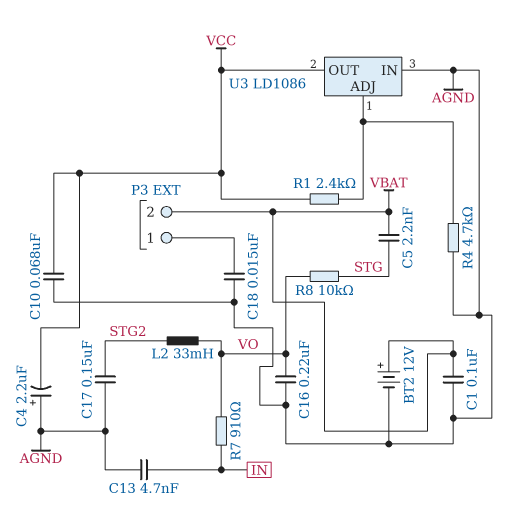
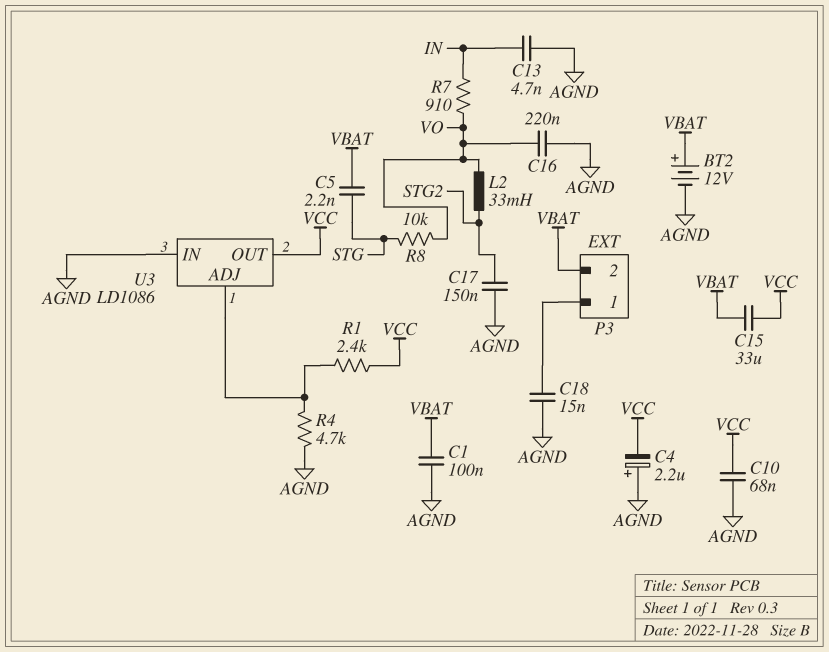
C15: none -> 33uF (VBAT, VCC)

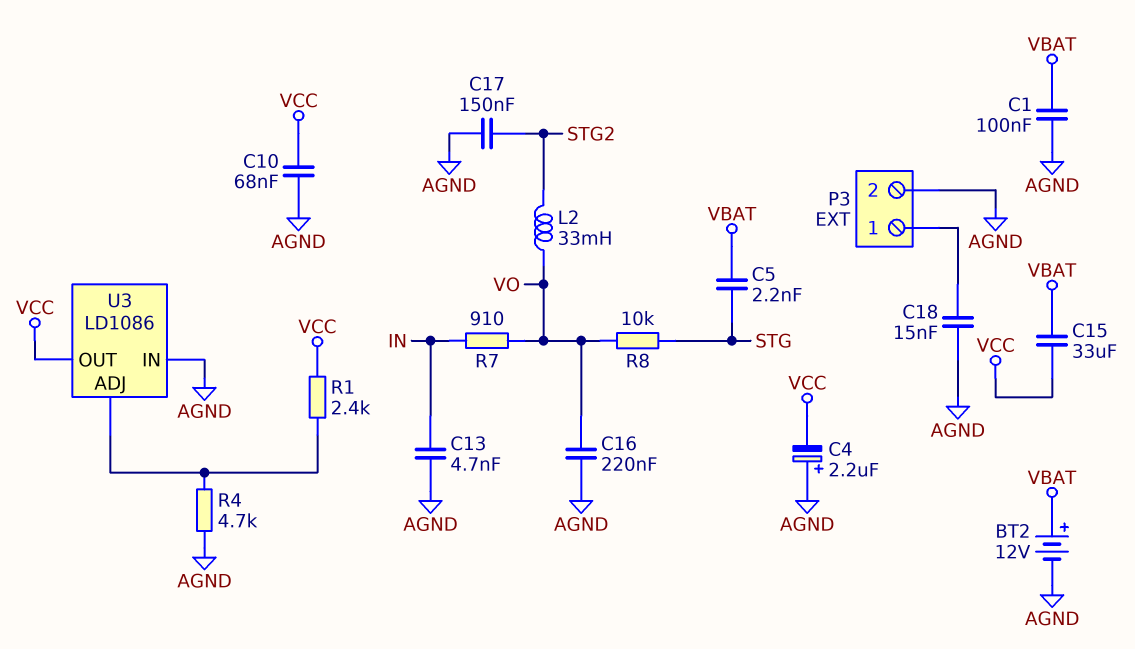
P3 pin 2: VBAT -> AGND

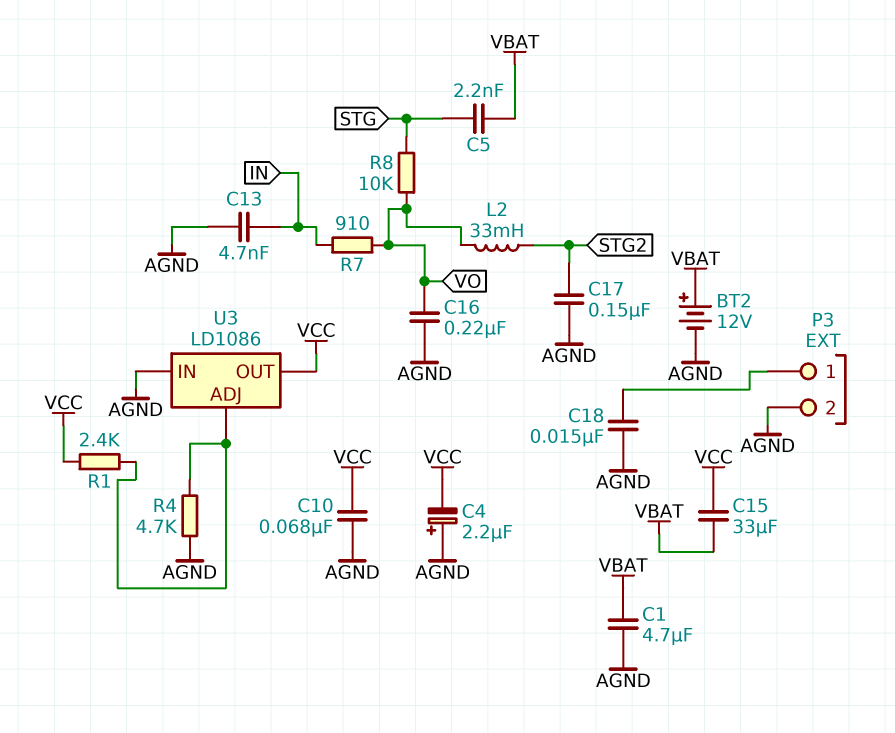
C1: 100nF (AGND, VBAT) -> 4.7uF (AGND, VBAT)

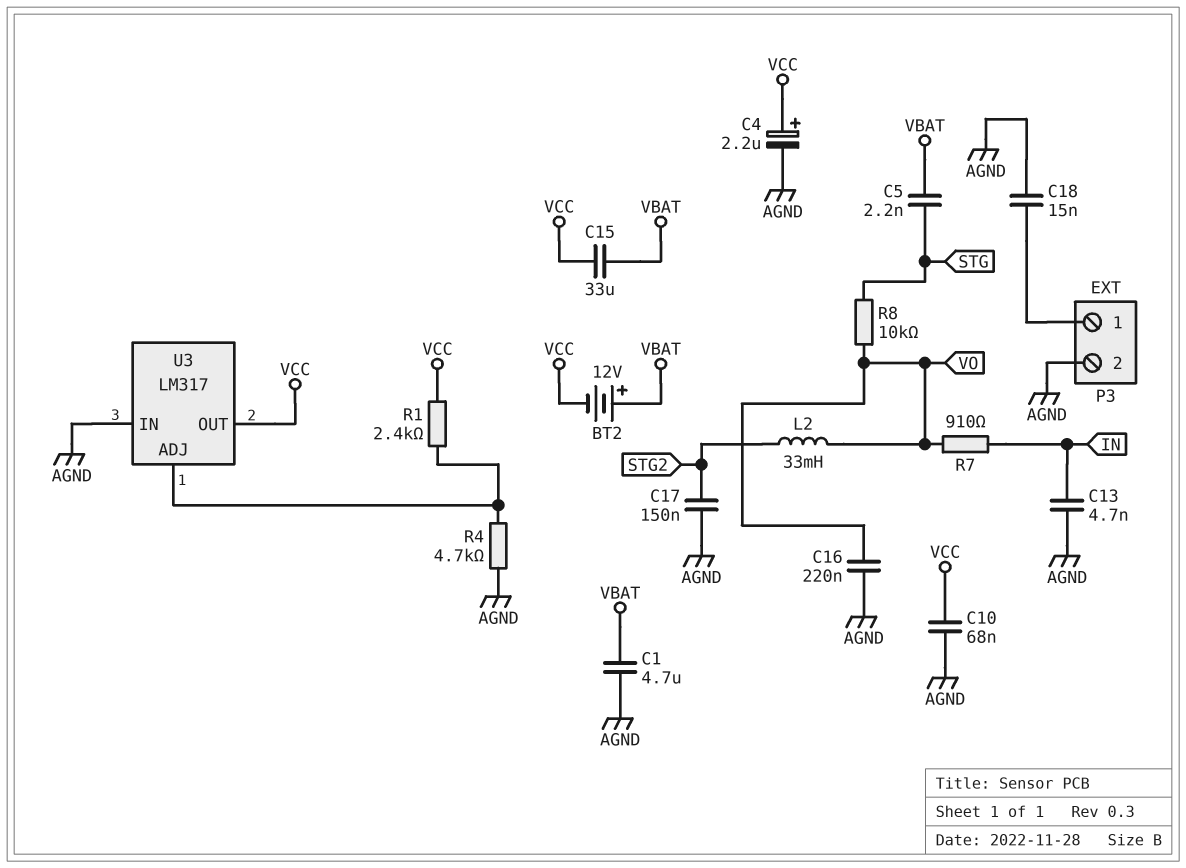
BT2: 12V (plus VBAT, minus AGND) -> 12V (plus VBAT, minus VCC)
C4: 2.2uF (plus AGND, minus VCC) -> 2.2uF (plus VCC, minus AGND)
U3: LD1086 -> LM317

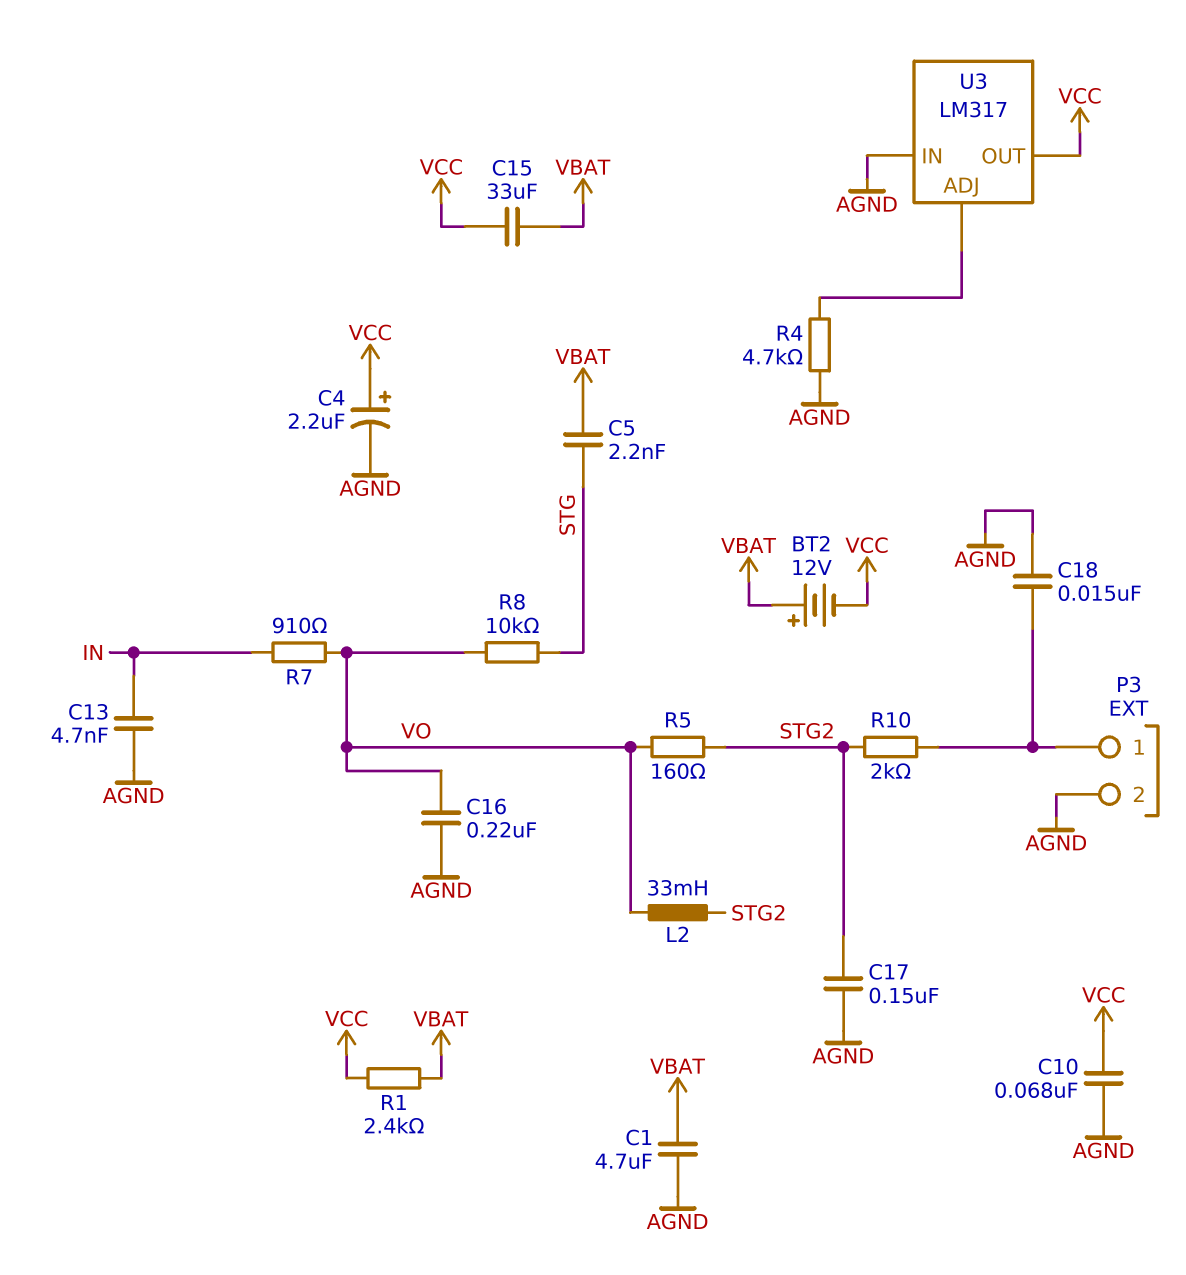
R1: 2.4k (U3/ADJ, VCC) -> 2.4k (VBAT, VCC)
R5: none -> 160 (STG2, VO)
R10: none -> 2k (P3/1, STG2)

